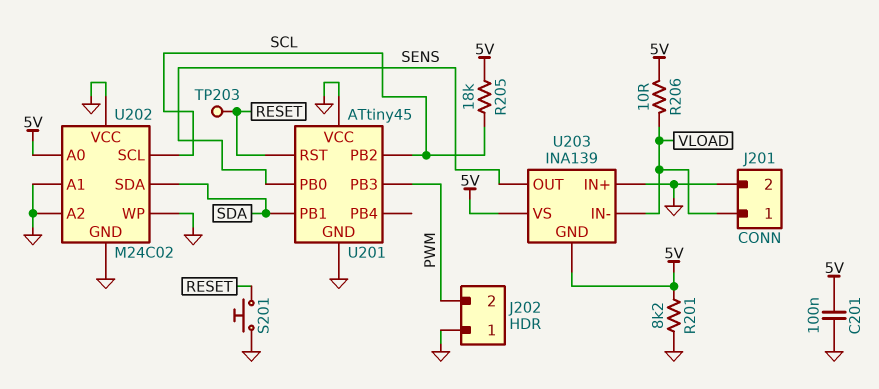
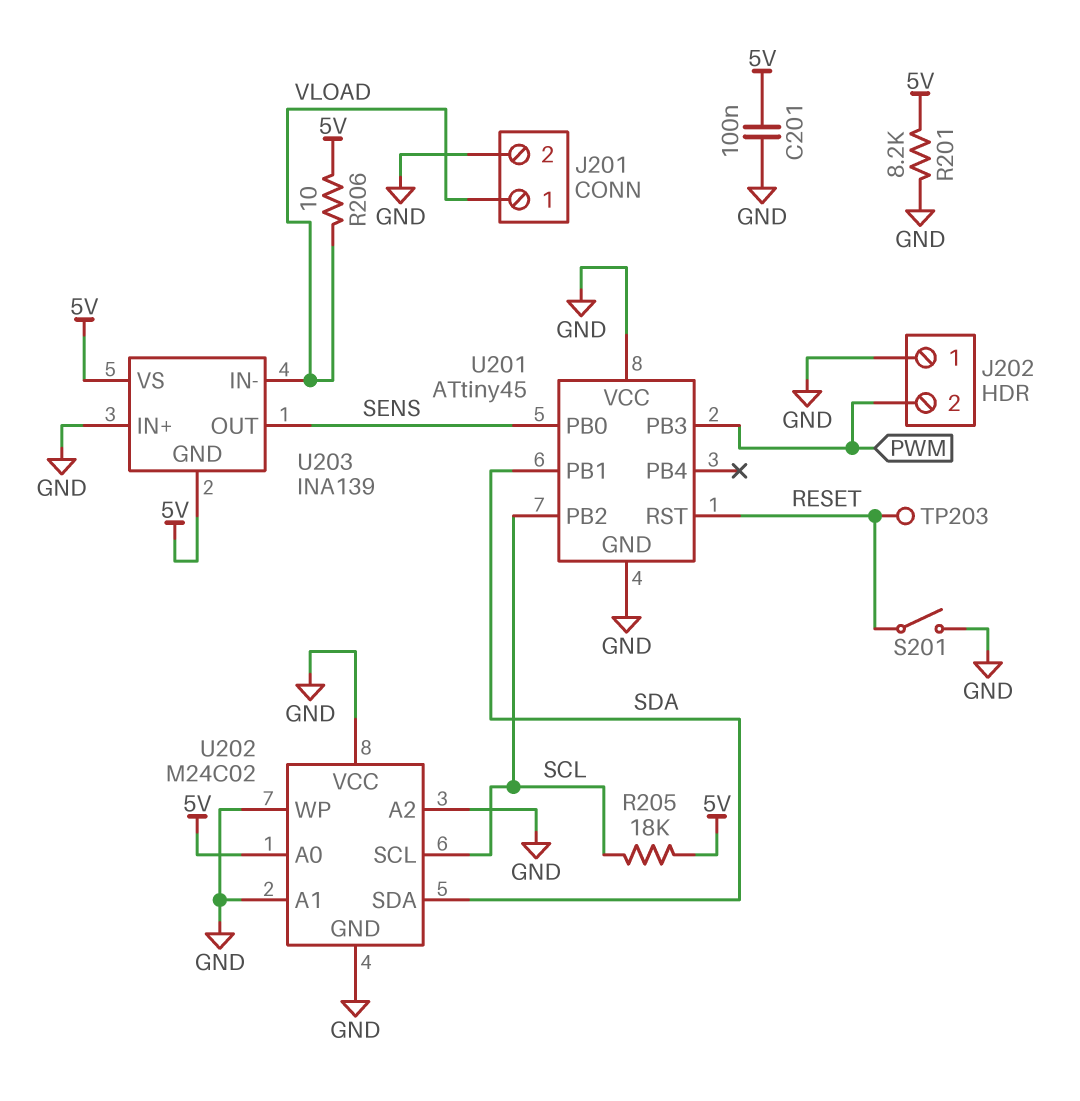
S201: button (GND, RESET) -> switch (GND, RESET)

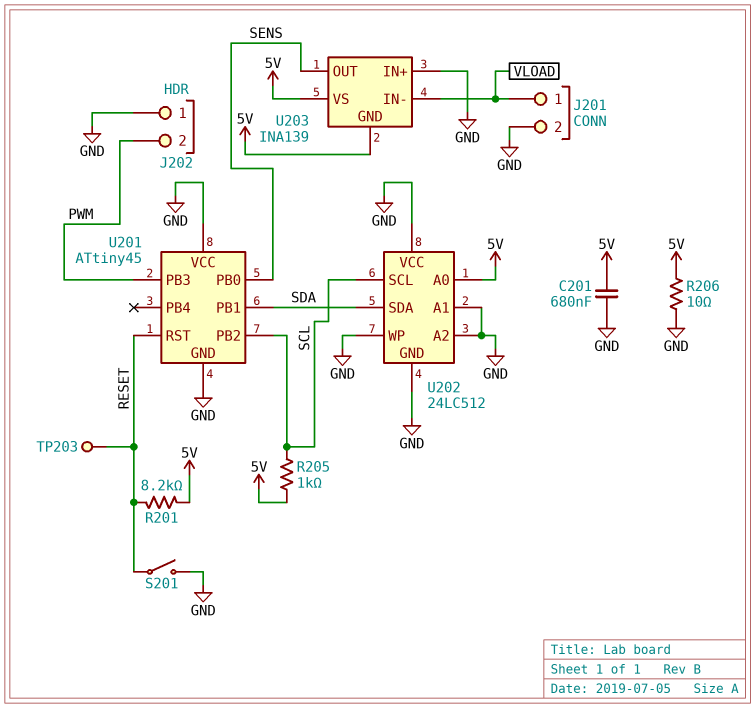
C201: 100nF (5V, GND) -> 680nF (5V, GND)
R201: 8.2k (5V, GND) -> 8.2k (5V, RESET)
R205: 18k (5V, SCL) -> 1k (5V, SCL)
R206: 10 (5V, VLOAD) -> 10 (5V, GND)
U202: M24C02 -> 24LC512

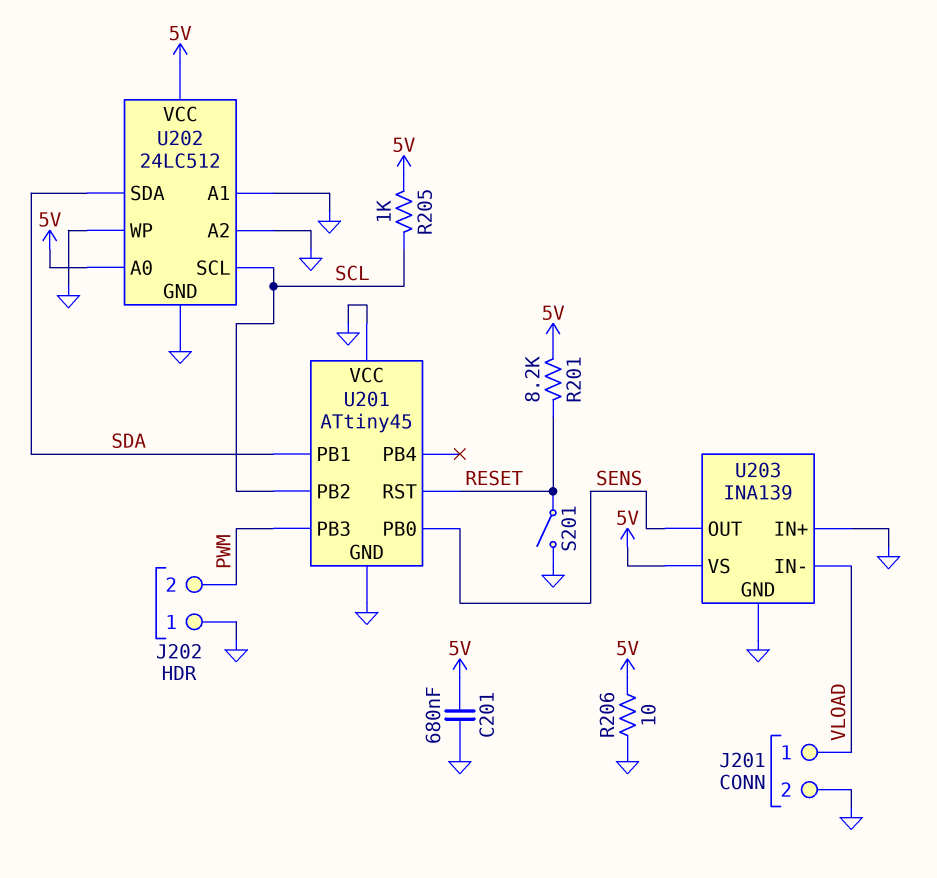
TP203: test point (RESET) -> none
U202 pin VCC: GND -> 5V
U203 pin GND: 5V -> GND

